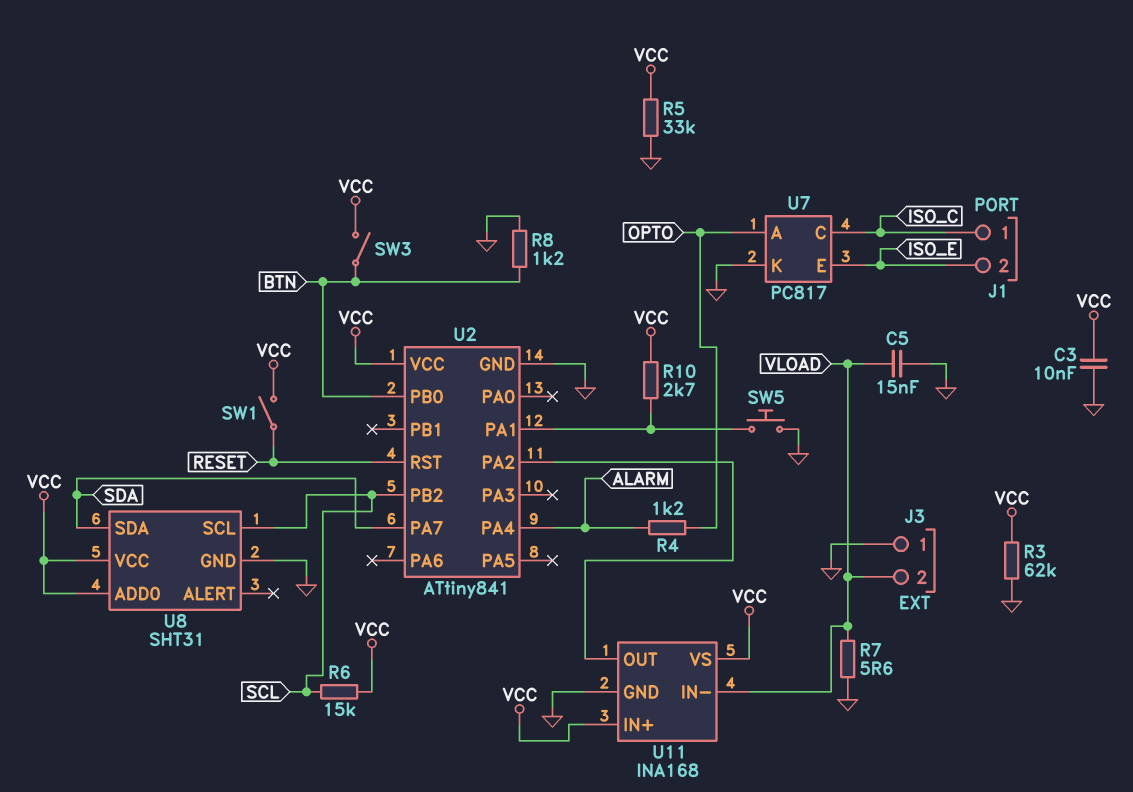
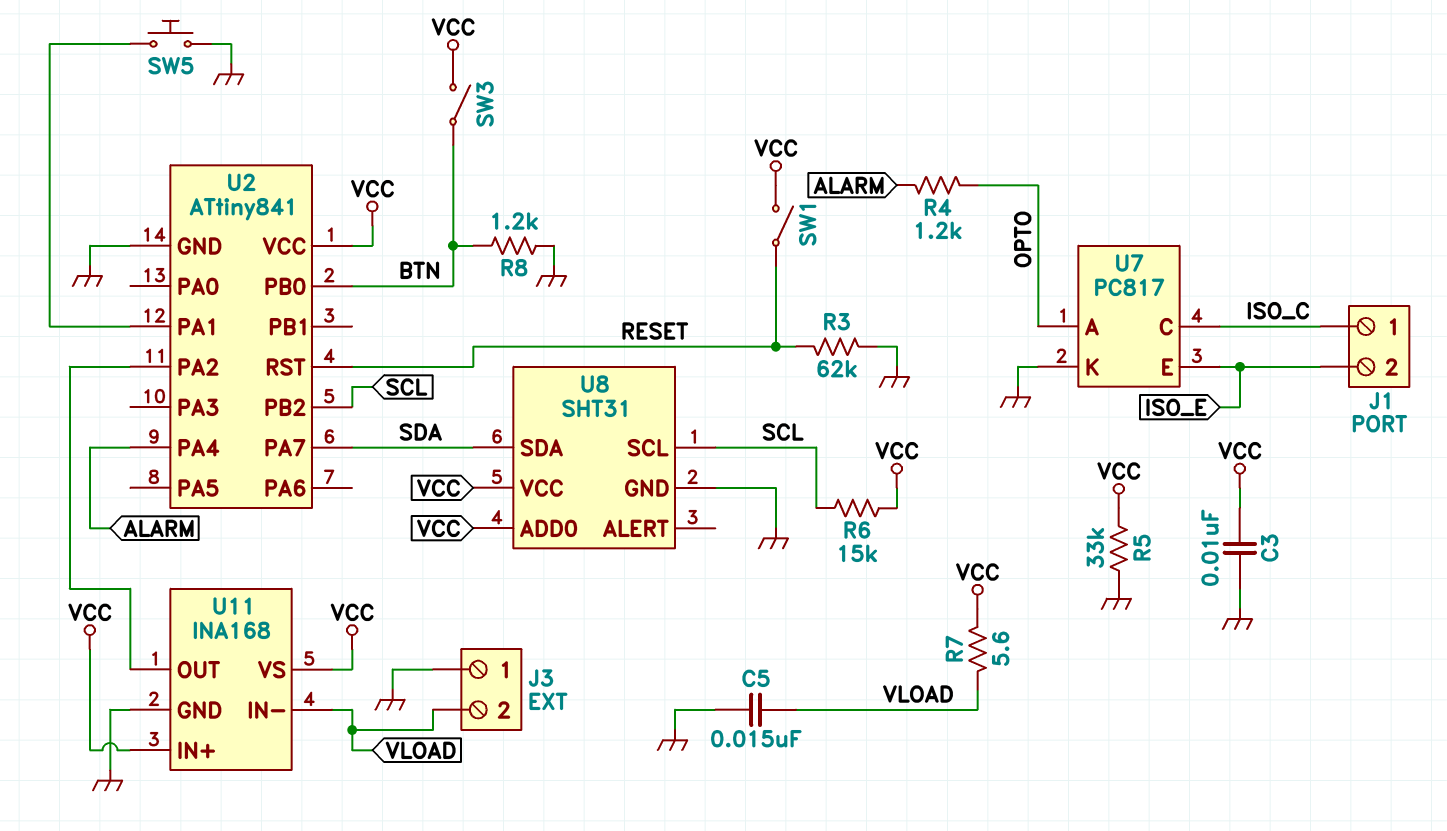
R3: 62k (GND, VCC) -> 62k (GND, RESET)
R7: 5.6 (GND, VLOAD) -> 5.6 (VCC, VLOAD)
R10: 2.7k (U2/PA1, VCC) -> none

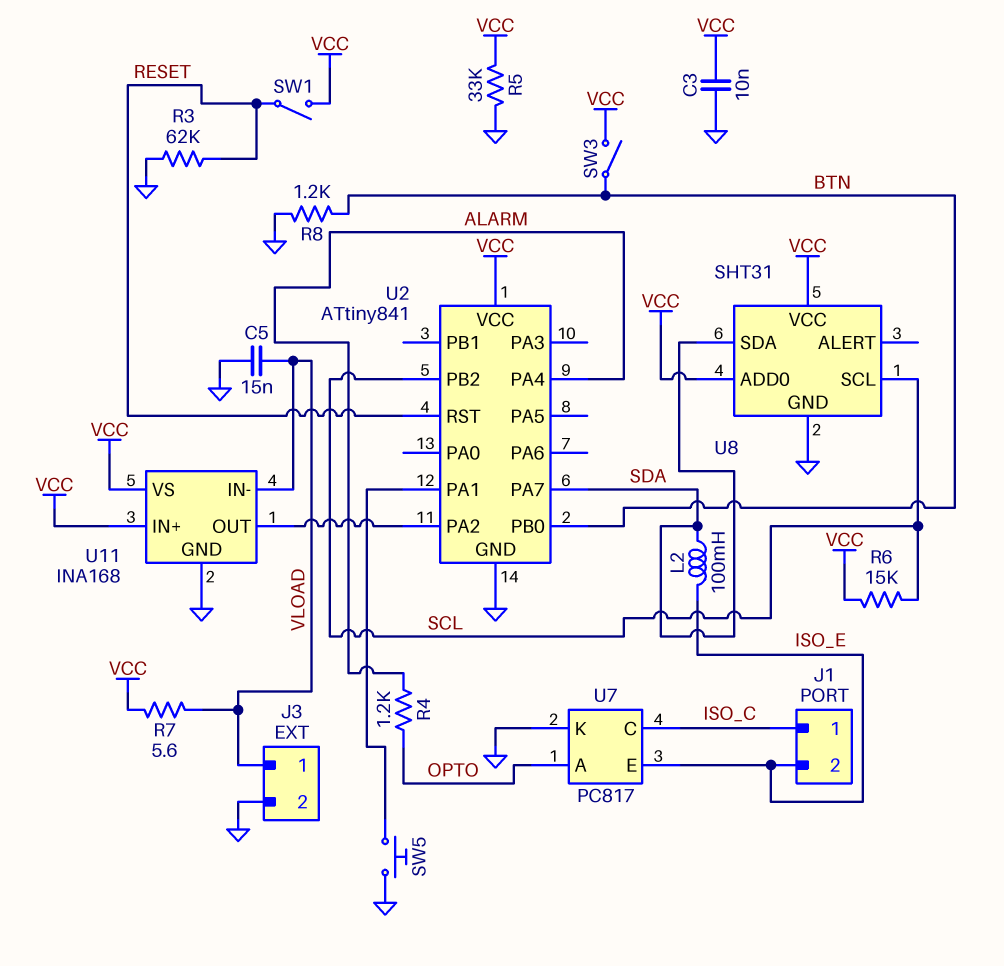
J3 pin 1: GND -> VLOAD
J3 pin 2: VLOAD -> GND
L2: none -> 100mH (ISO_E, SDA)

